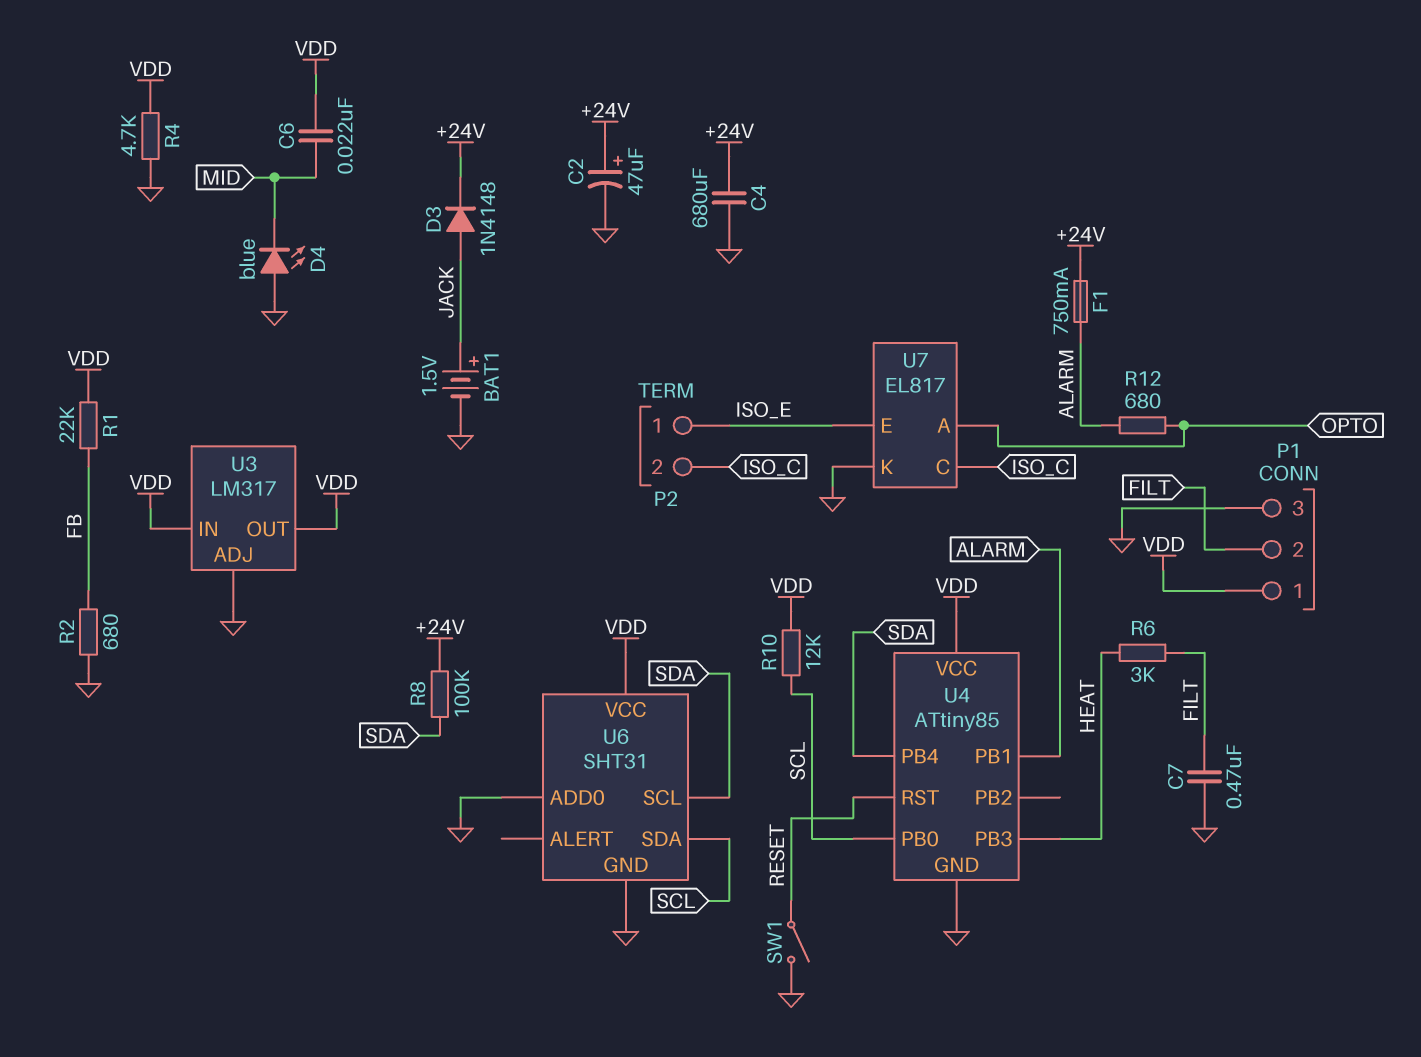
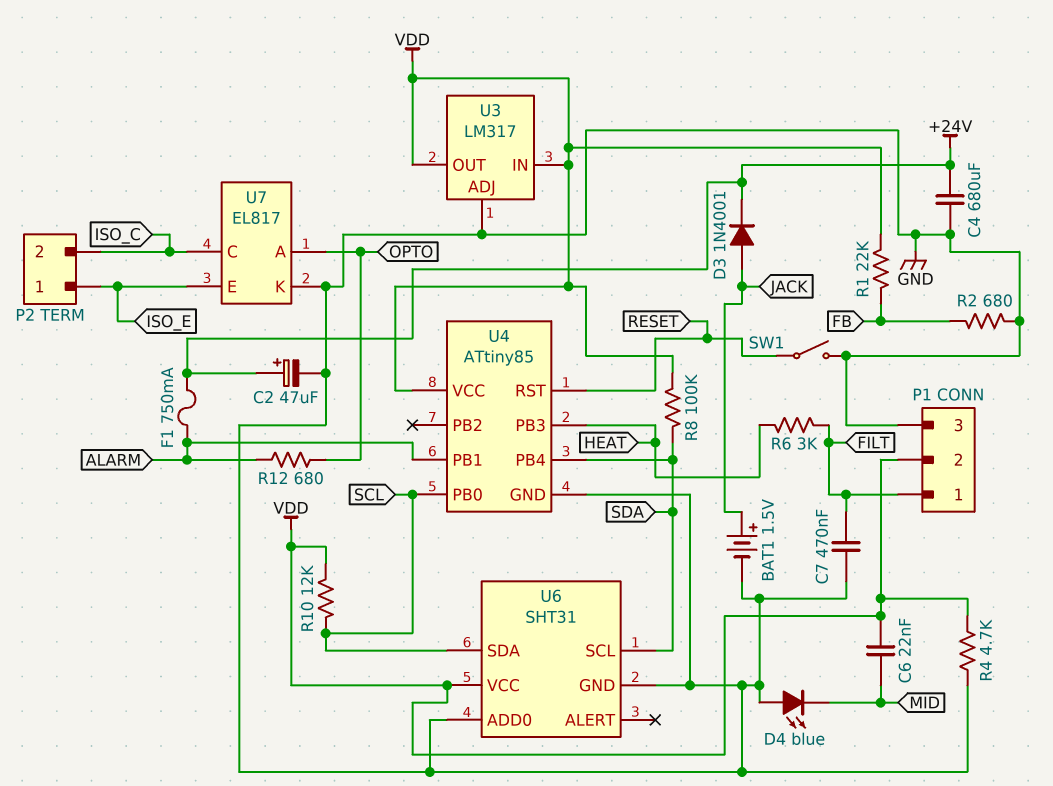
D3: diode 1N4148 (A JACK, K +24V) -> diode 1N4001 (A JACK, K +24V)
P1 pin 1: VDD -> FILT
P1 pin 2: FILT -> VDD
R8: 100k (+24V, SDA) -> 100k (SDA, VDD)

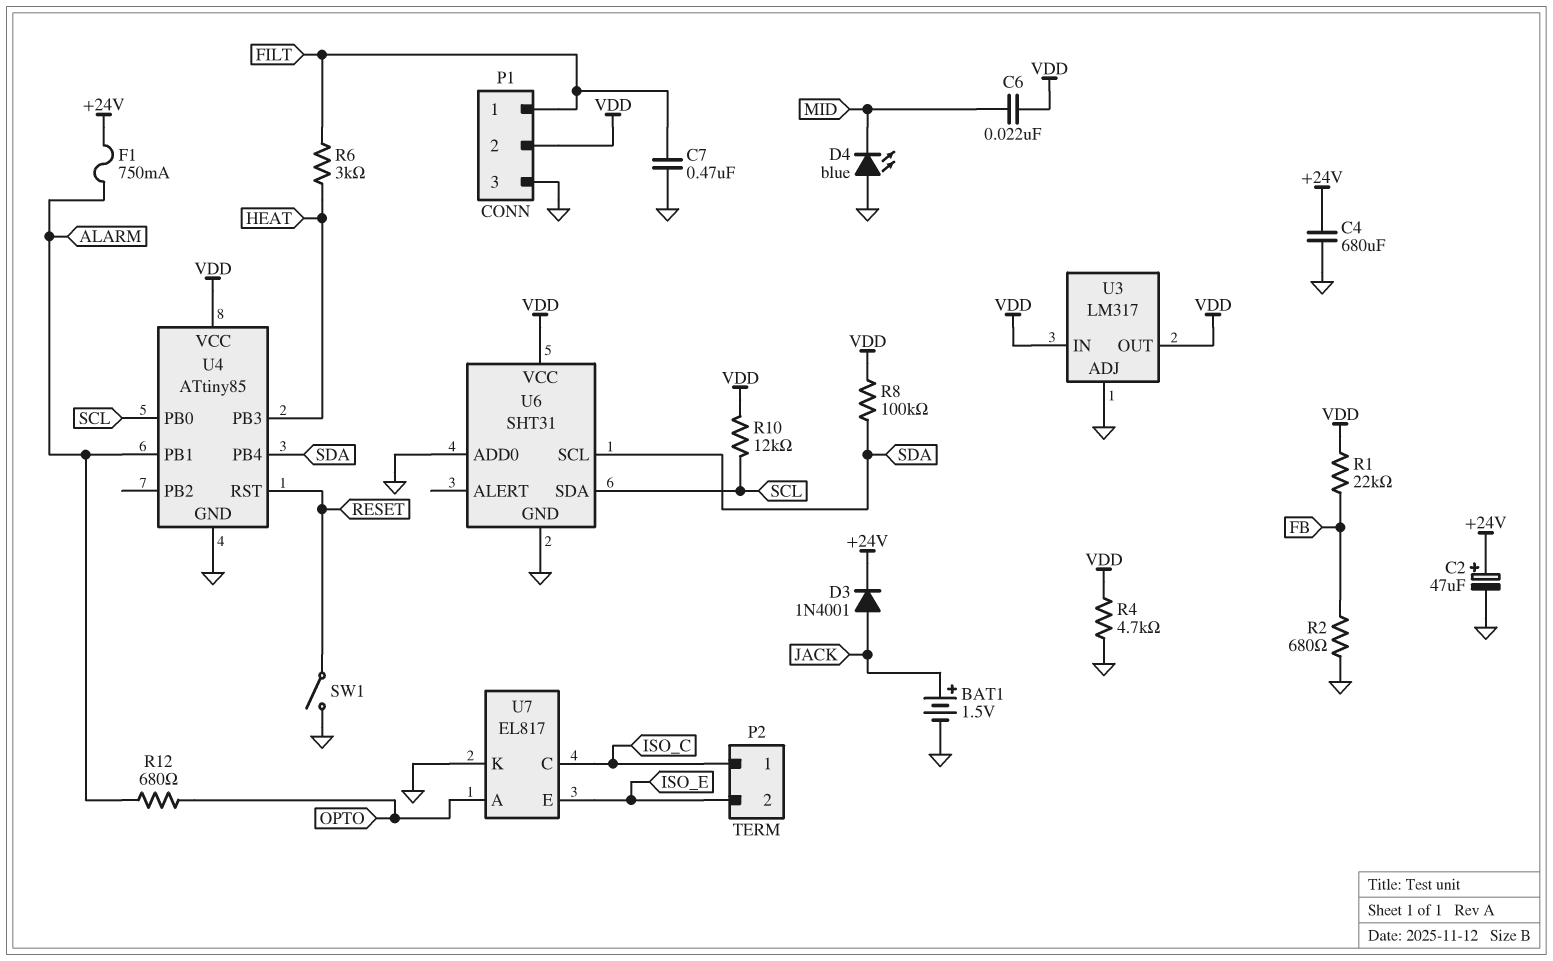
P2 pin 1: ISO_E -> ISO_C
P2 pin 2: ISO_C -> ISO_E

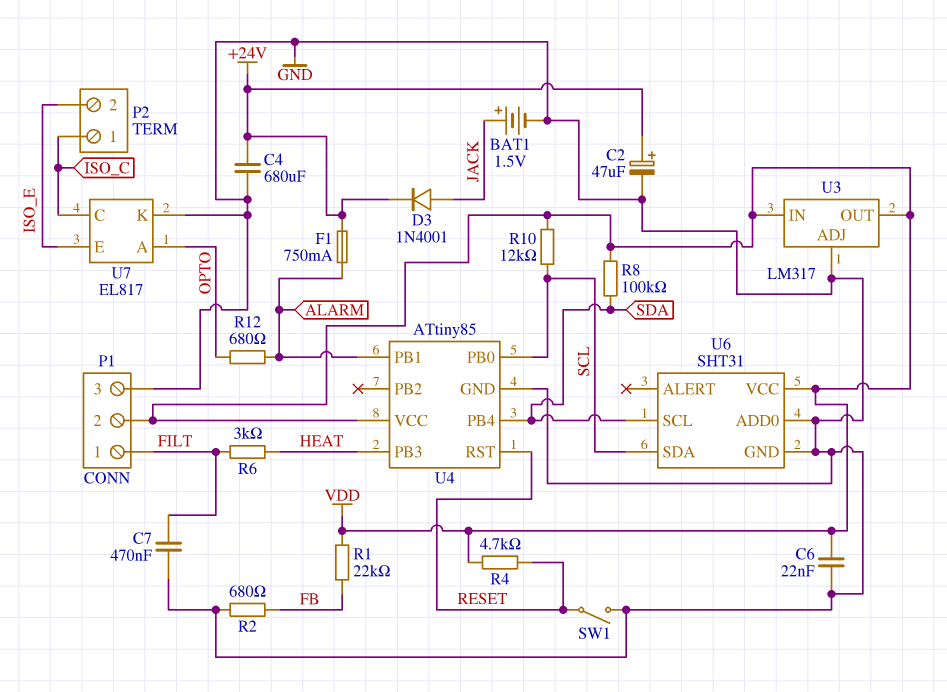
C6: 22nF (MID, VDD) -> 22nF (GND, VDD)
D4: LED blue (A GND, K MID) -> none
R4: 4.7k (GND, VDD) -> 4.7k (RESET, VDD)

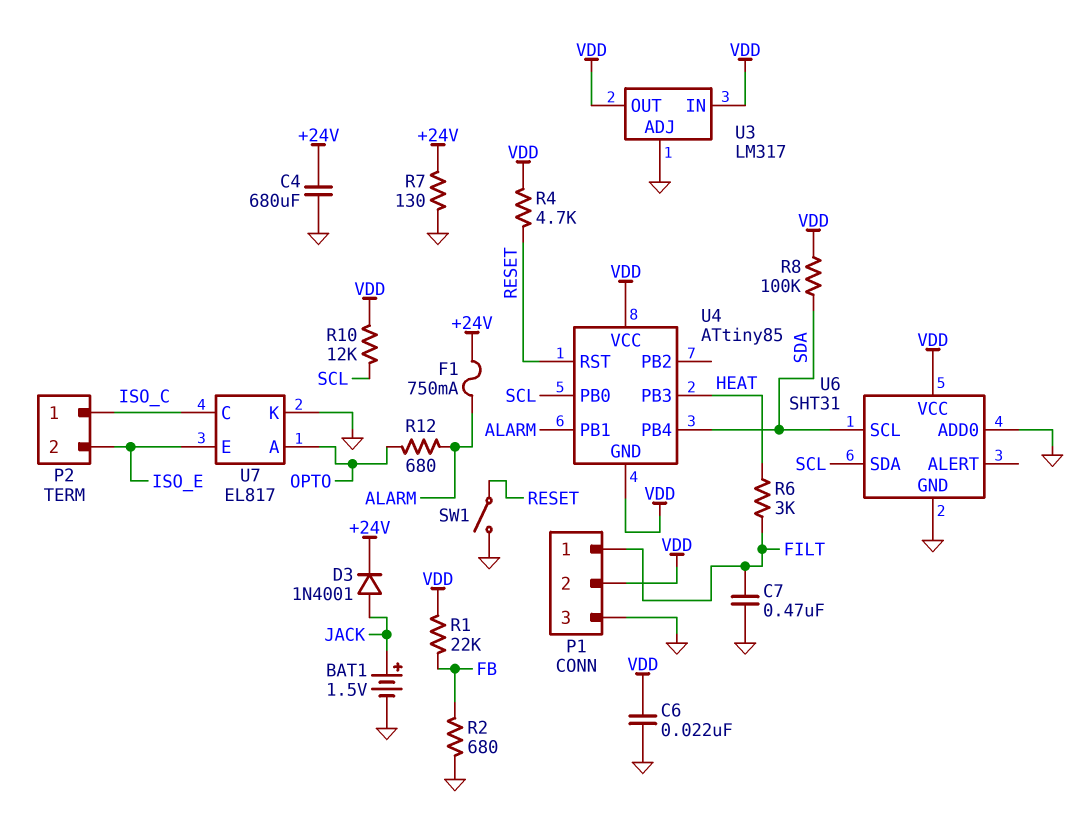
C2: 47uF (plus +24V, minus GND) -> none
R7: none -> 130 (+24V, GND)
U4 pin GND: GND -> VDD

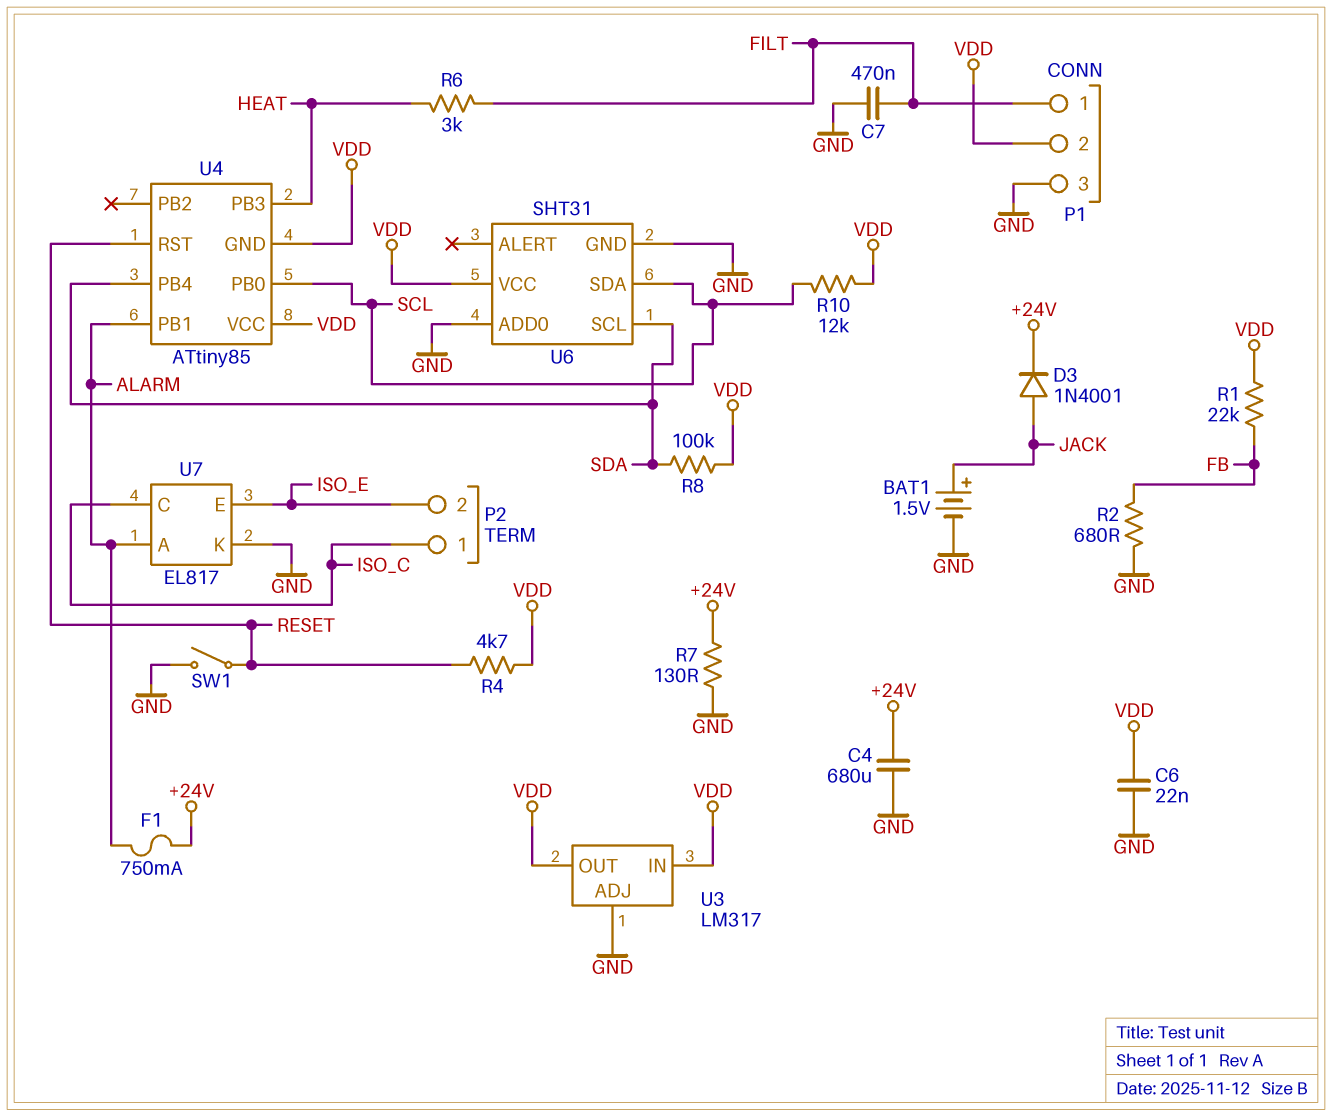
R12: 680 (ALARM, OPTO) -> none
U7 pin A: OPTO -> ALARM

